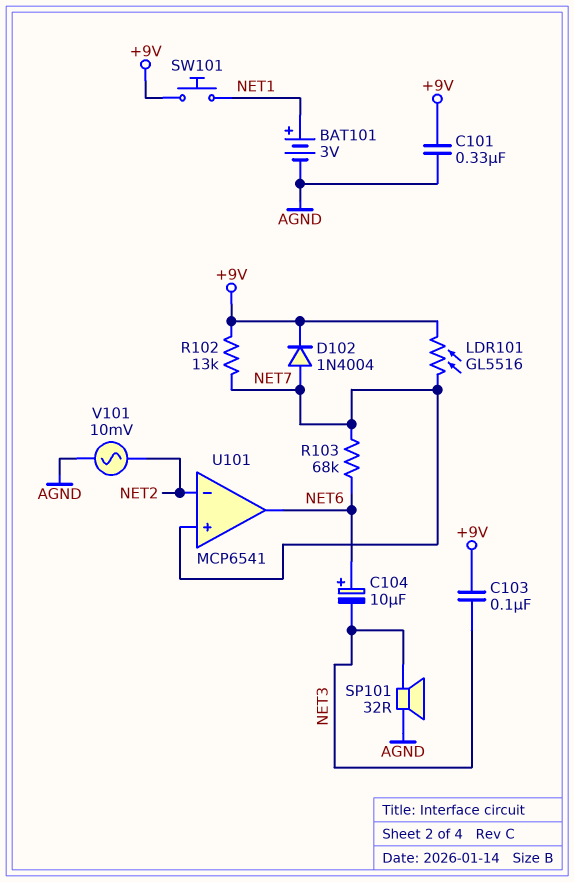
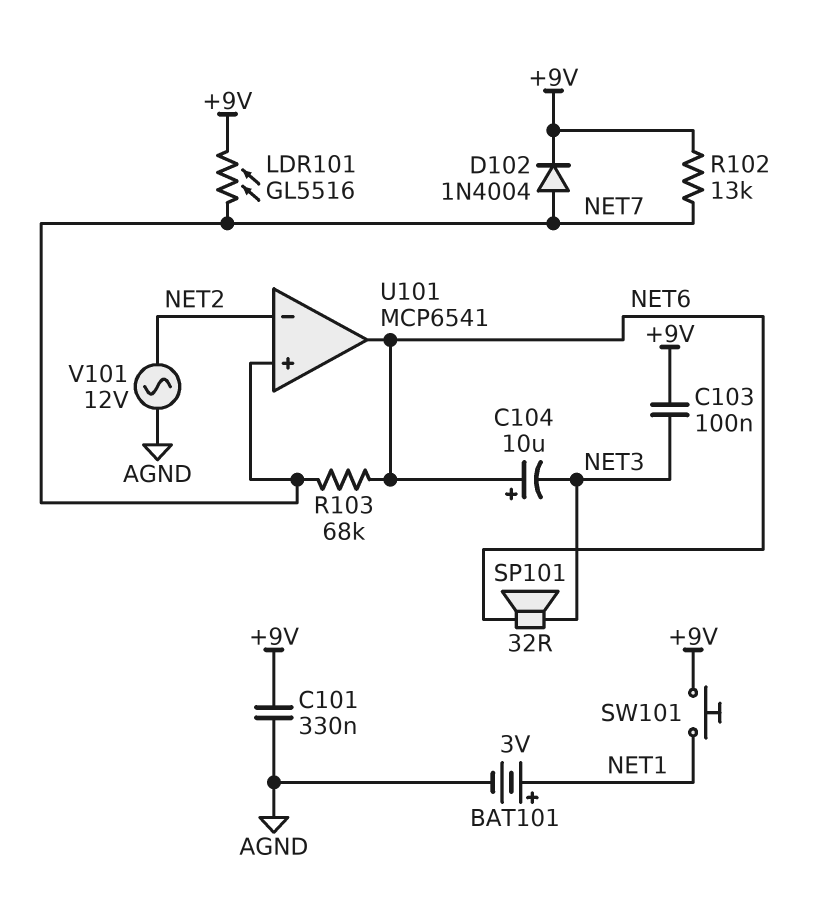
SP101: speaker 32R (AGND, NET3) -> speaker 32R (NET3, NET6)
V101: AC 10mV (AGND, NET2) -> AC 12V (AGND, NET2)

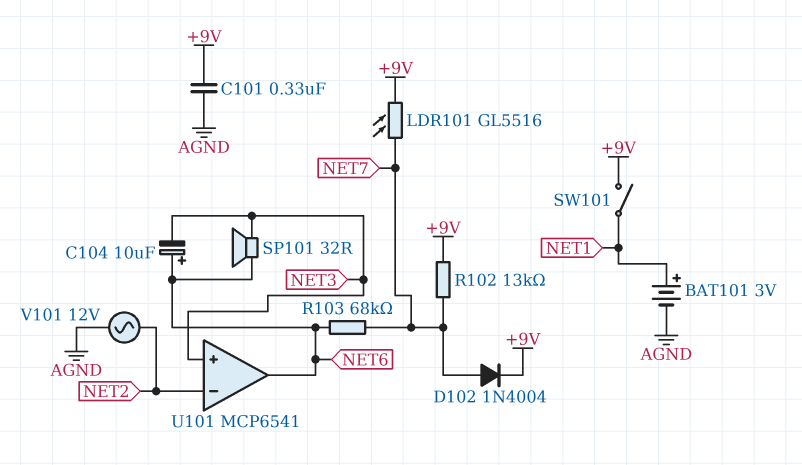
C103: 100nF (+9V, NET3) -> none
SW101: button (+9V, NET1) -> switch (+9V, NET1)
U101 pin in+: NET7 -> NET3

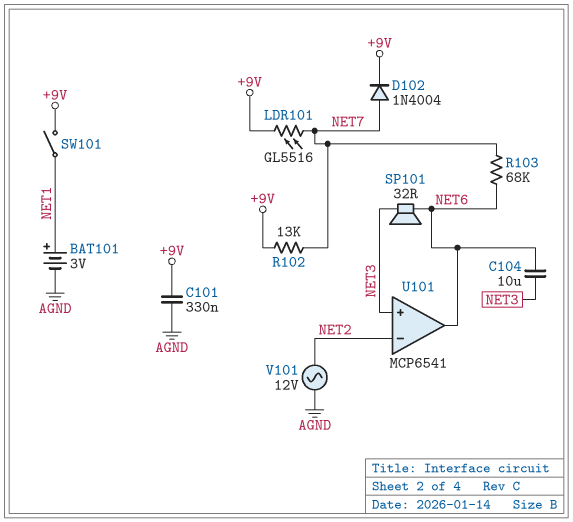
C104: 10uF (plus NET6, minus NET3) -> 10uF (NET3, NET6)

